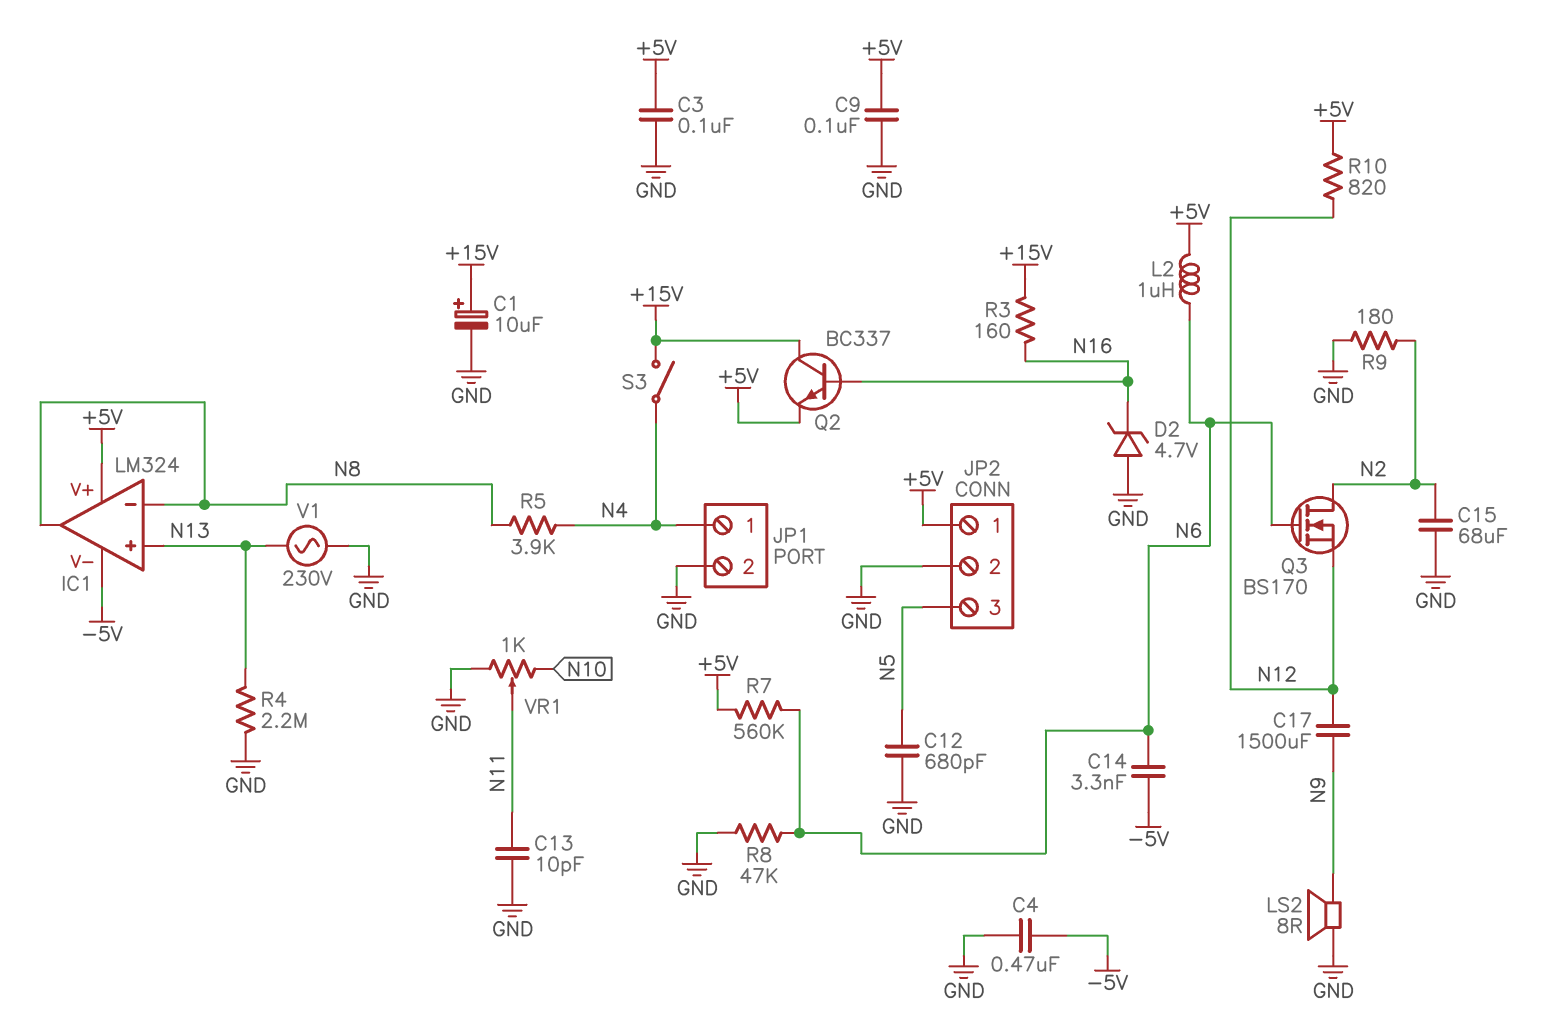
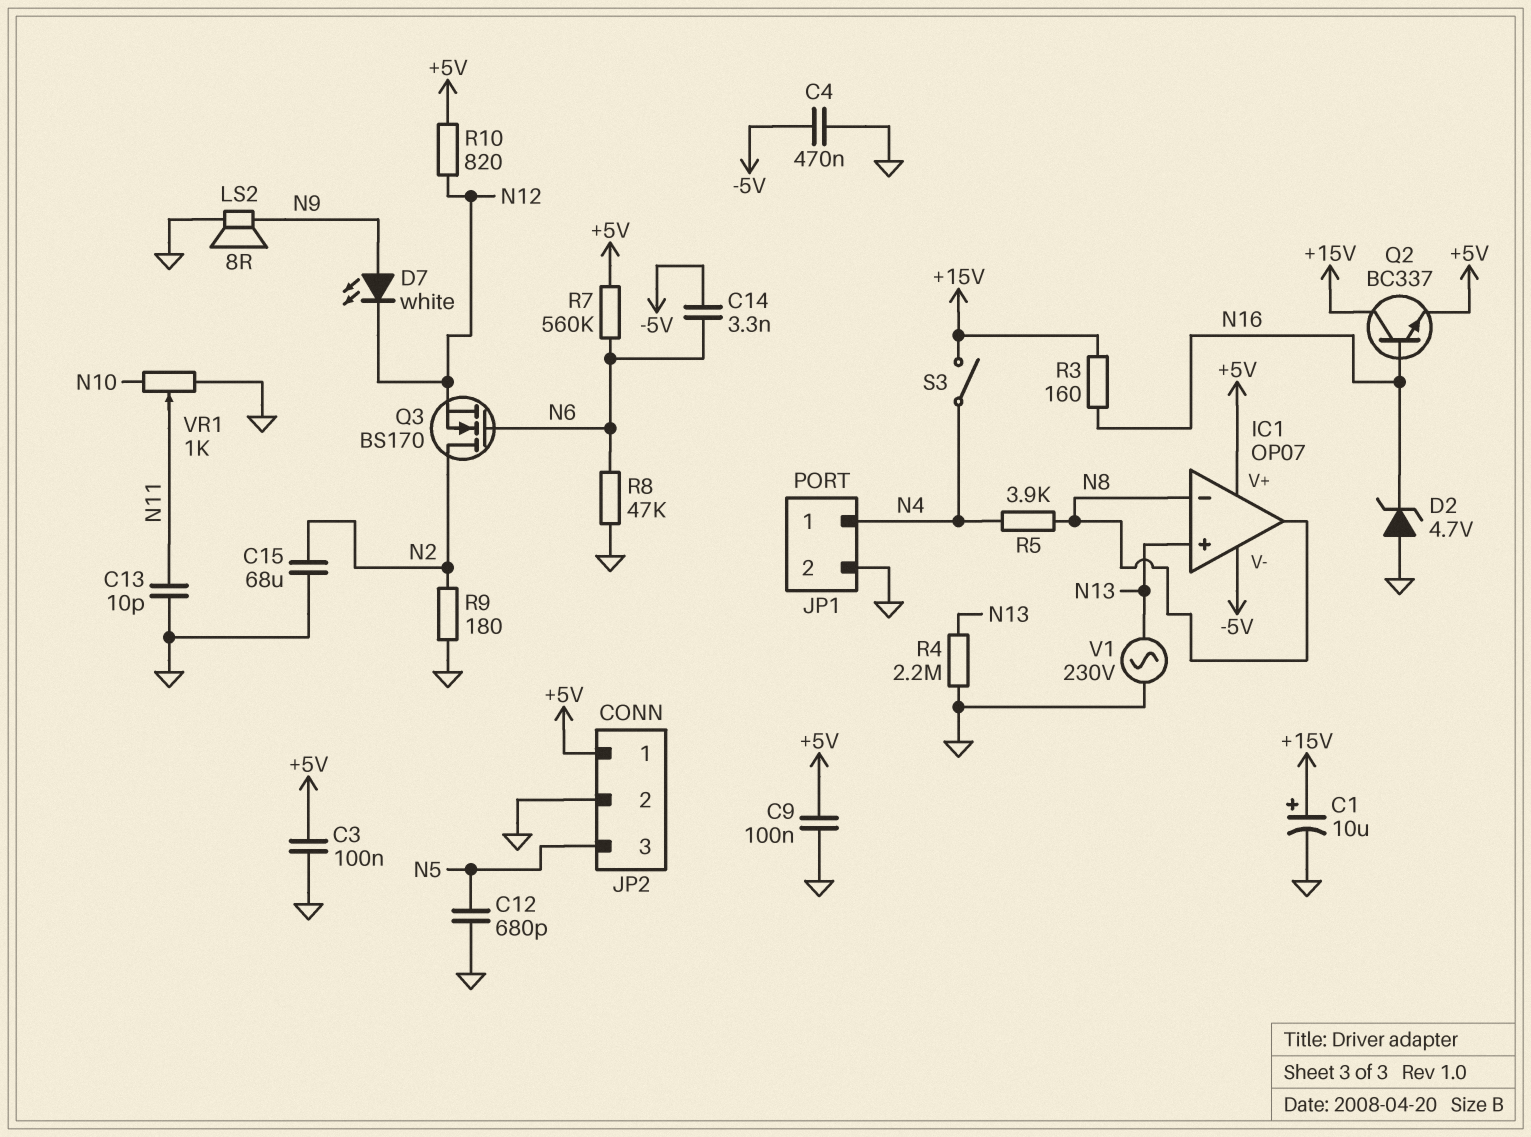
C17: 1500uF (N9, N12) -> none
D7: none -> LED white (A N9, K N12)
IC1: LM324 -> OP07
L2: 1uH (+5V, N6) -> none

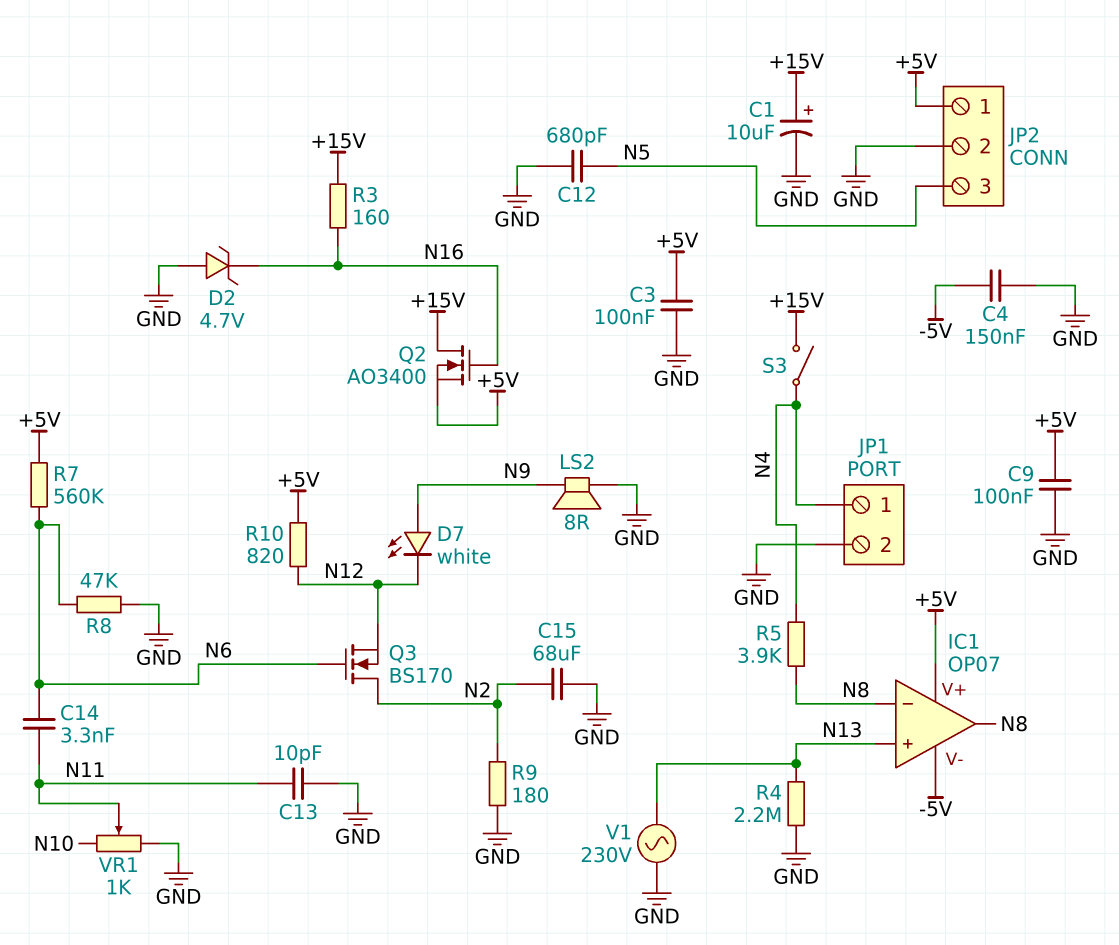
C4: 470nF (-5V, GND) -> 150nF (-5V, GND)
C14: 3.3nF (-5V, N6) -> 3.3nF (N6, N11)
Q2: NPN BC337 (B N16, C +15V, E +5V) -> NMOS AO3400 (G N16, D +15V, S +5V)

